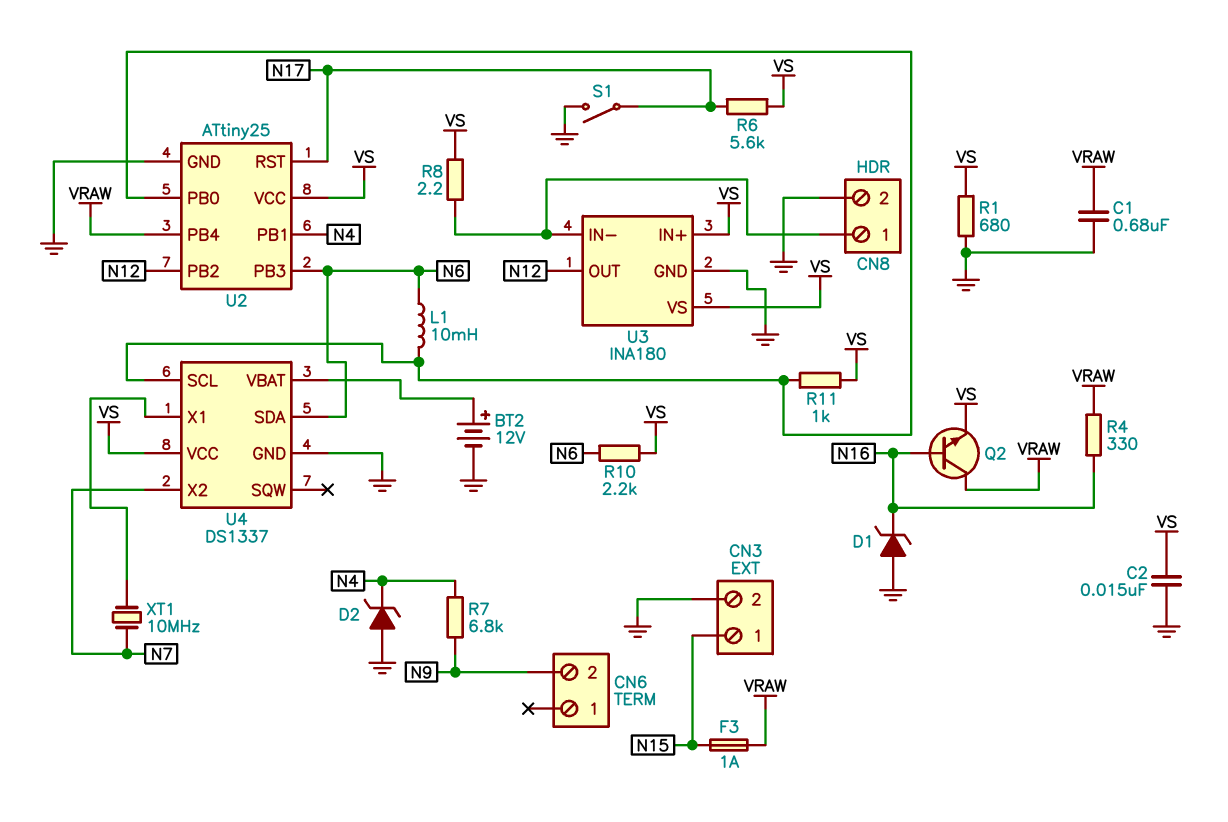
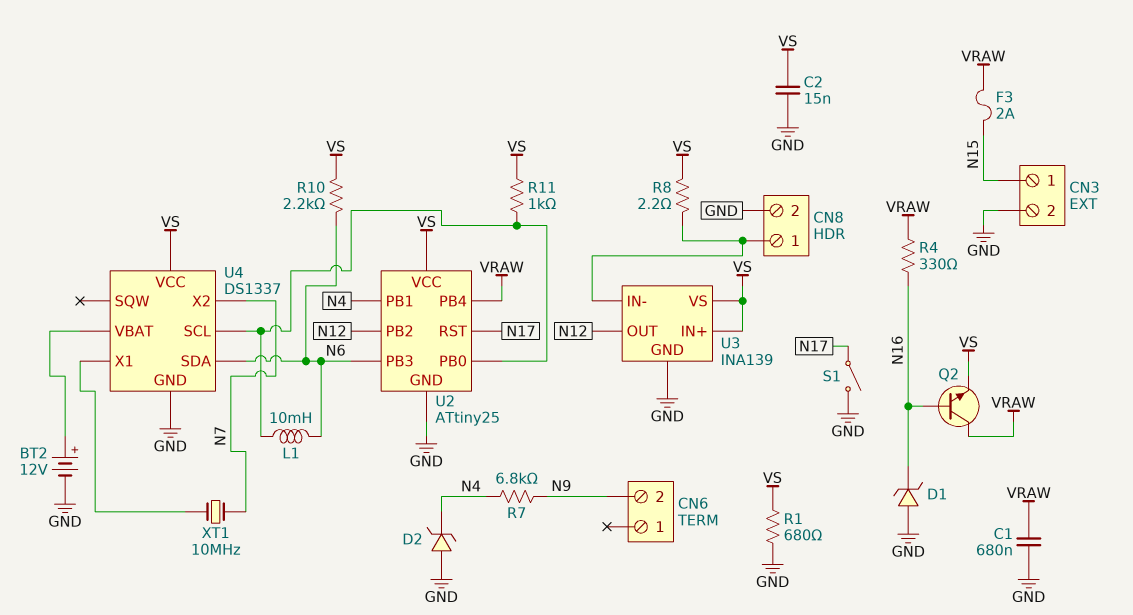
F3: 1A (N15, VRAW) -> 2A (N15, VRAW)
R6: 5.6k (N17, VS) -> none
U3: INA180 -> INA139

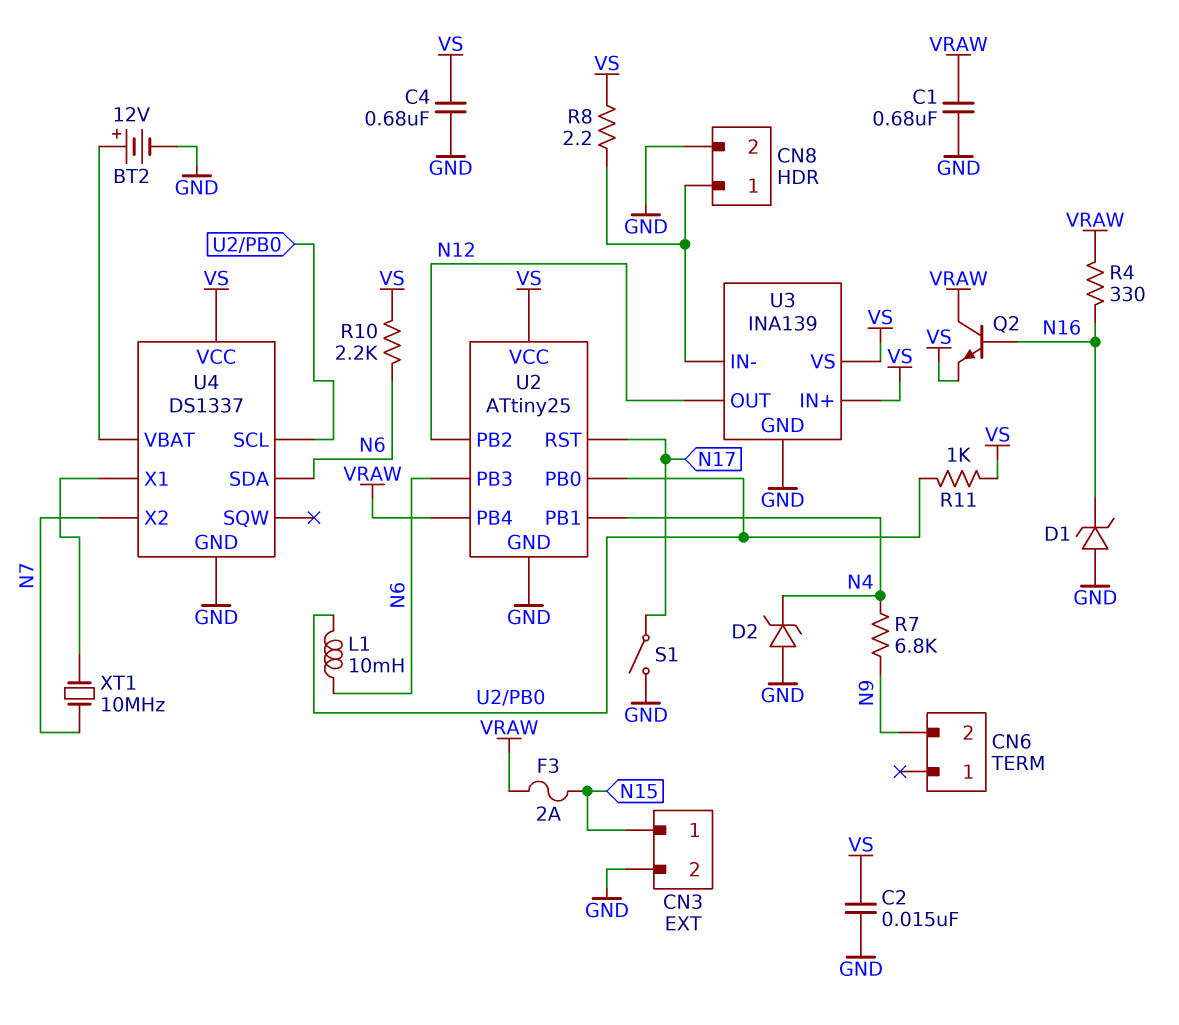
C4: none -> 680nF (GND, VS)
R1: 680 (GND, VS) -> none

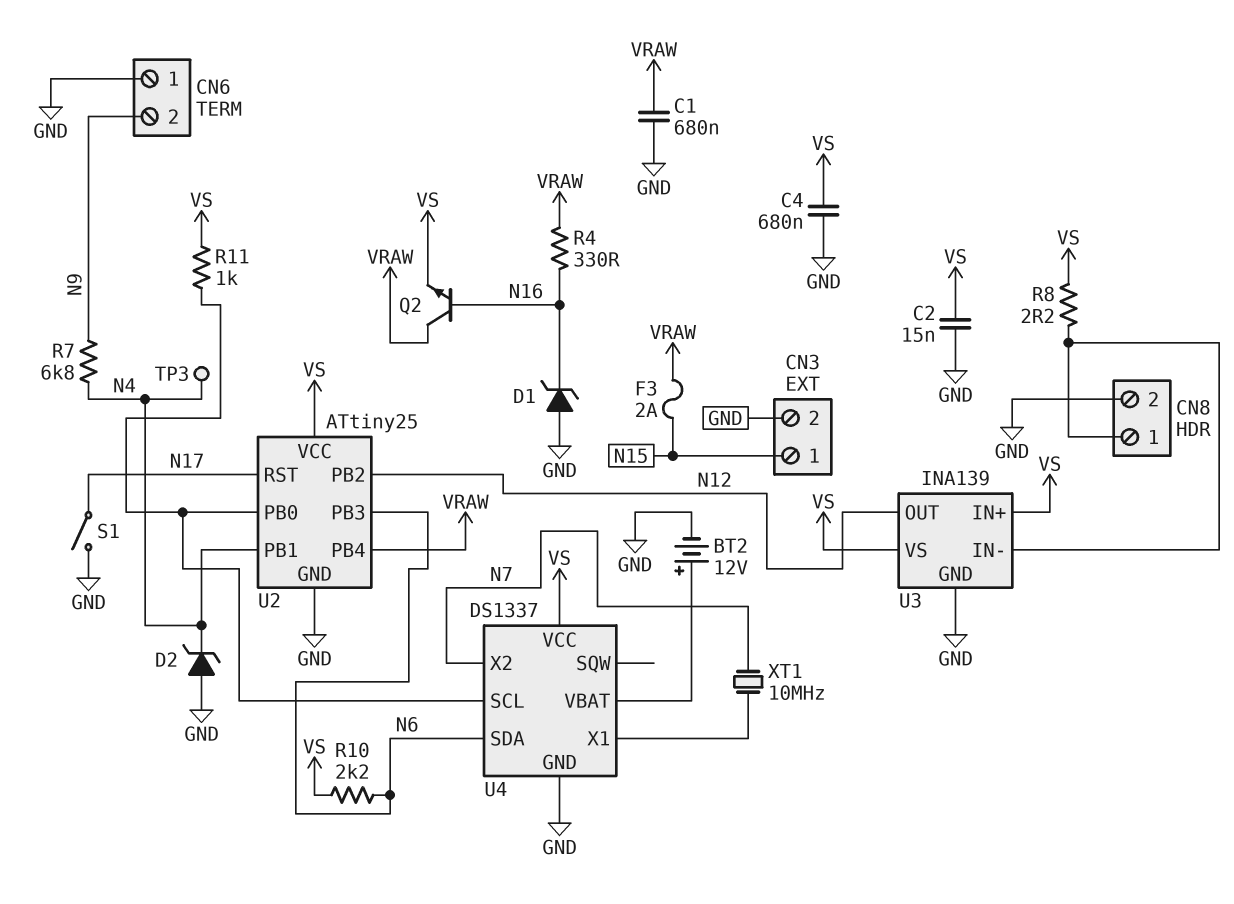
CN6 pin 1: none -> GND
L1: 10mH (N6, U2/PB0) -> none
TP3: none -> test point (N4)

